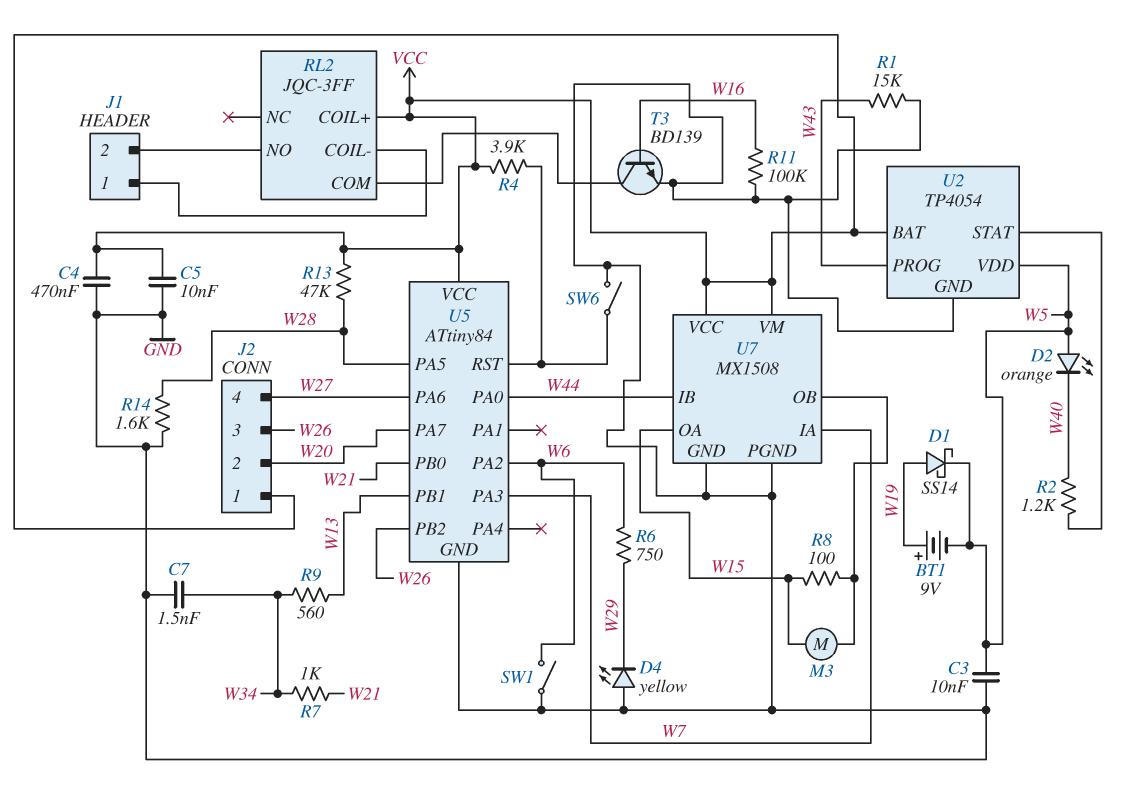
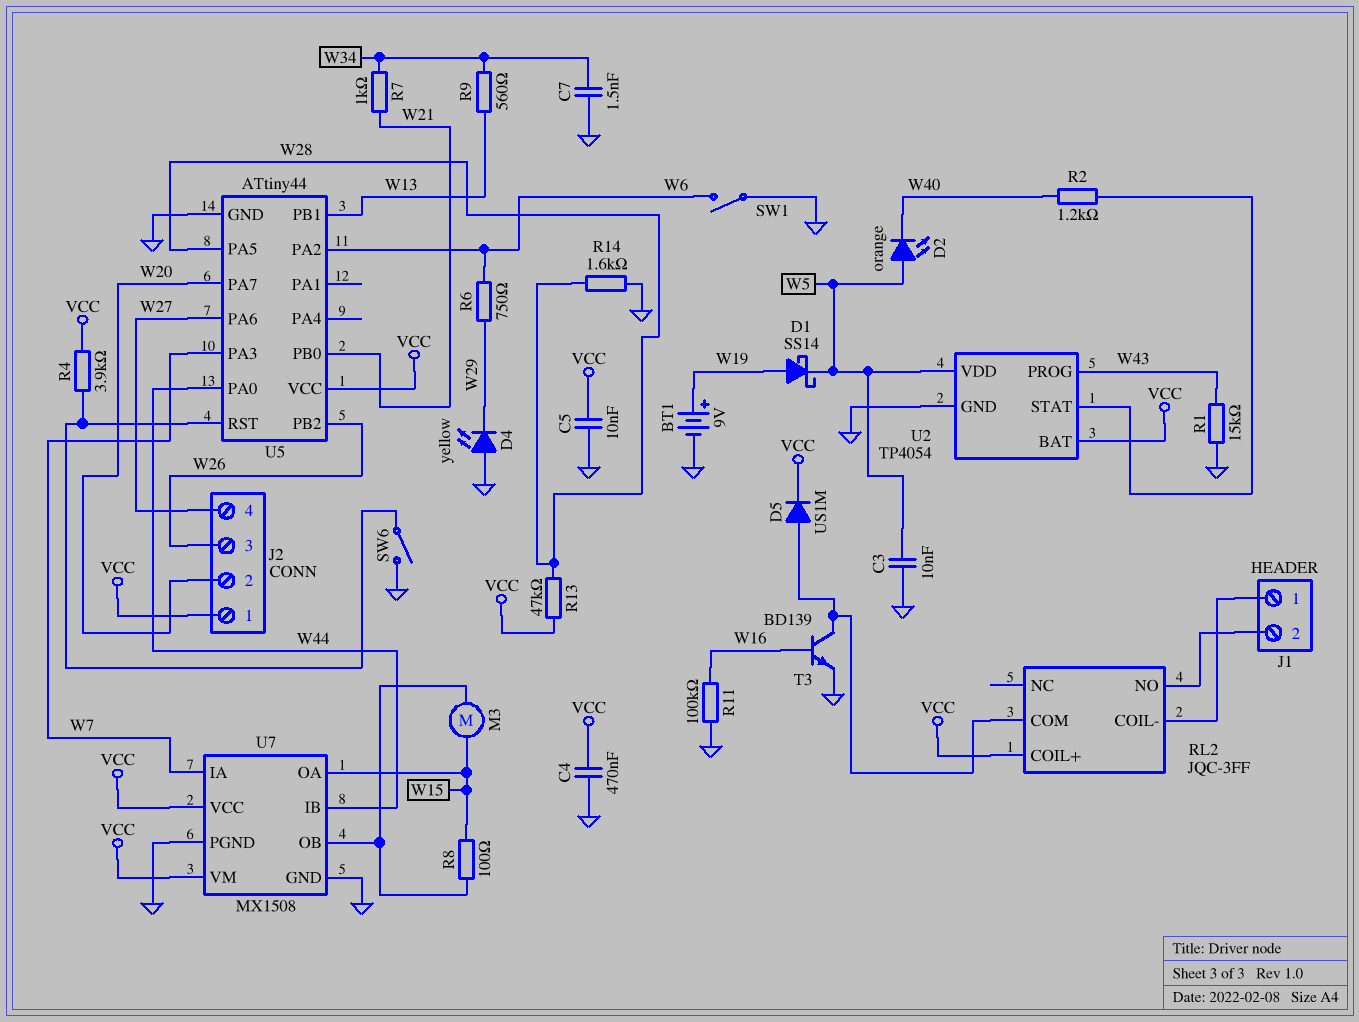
BT1: 9V (plus W19, minus W5) -> 9V (plus W19, minus GND)
D5: none -> diode US1M (A RL2/COM, K VCC)
U5: ATtiny84 -> ATtiny44

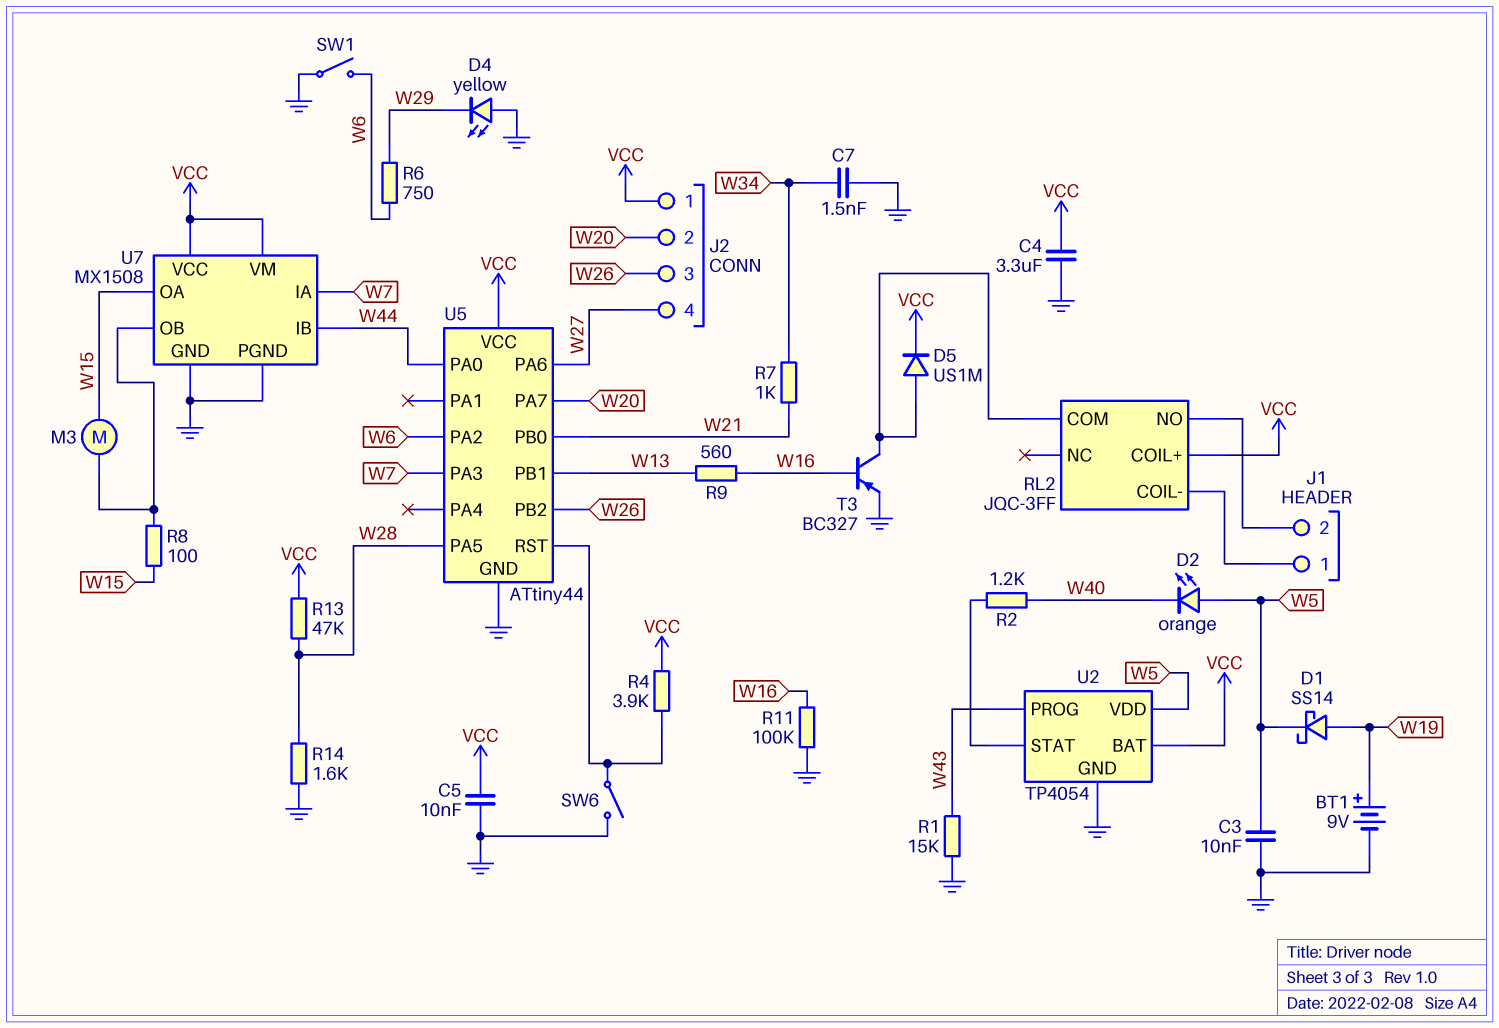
C4: 470nF (GND, VCC) -> 3.3uF (GND, VCC)
R9: 560 (W13, W34) -> 560 (W13, W16)
T3: NPN BD139 (B W16, C RL2/COM, E GND) -> PNP BC327 (B W16, C RL2/COM, E GND)

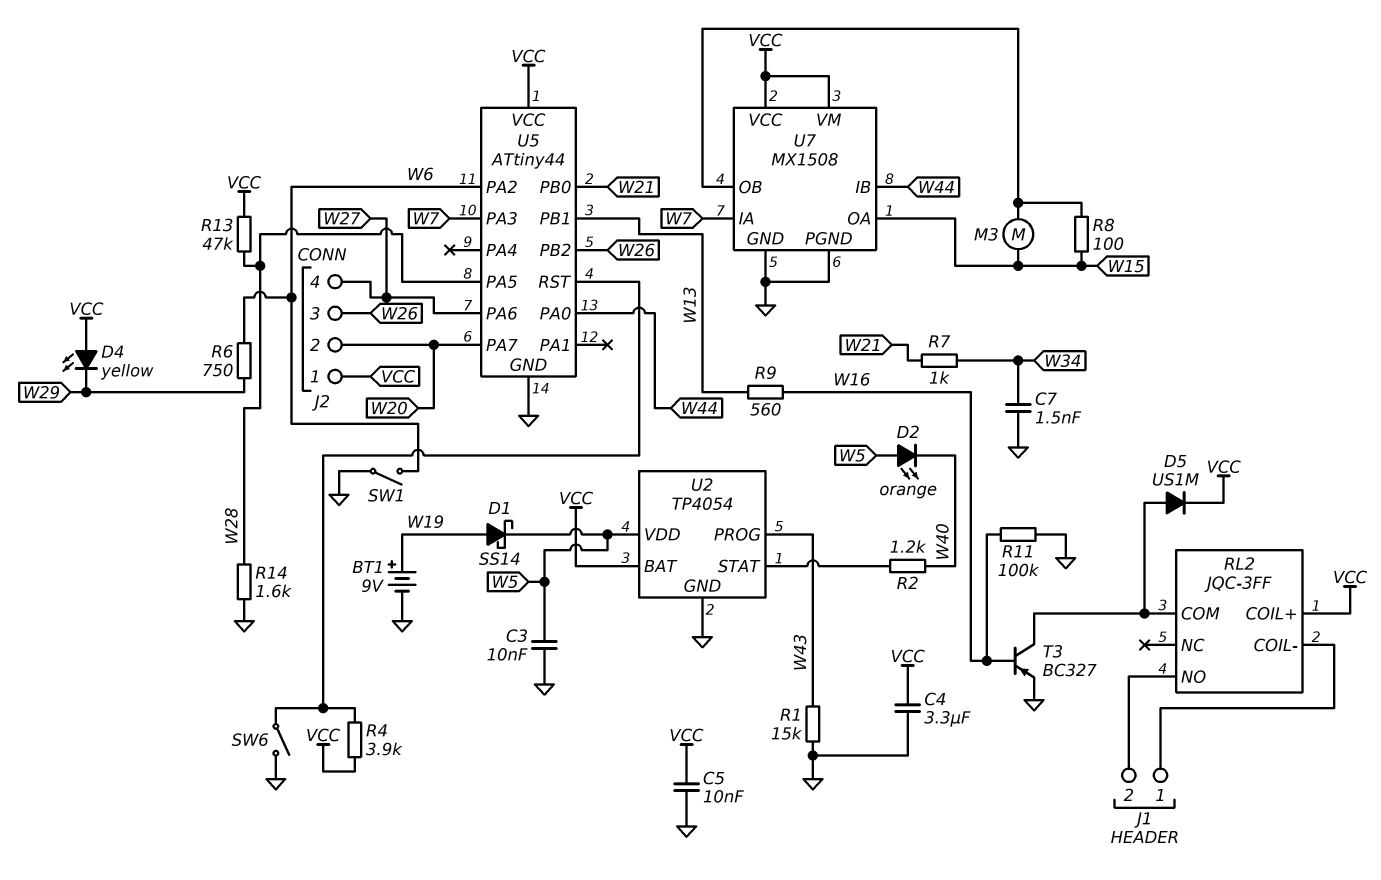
D4: LED yellow (A GND, K W29) -> LED yellow (A VCC, K W29)

